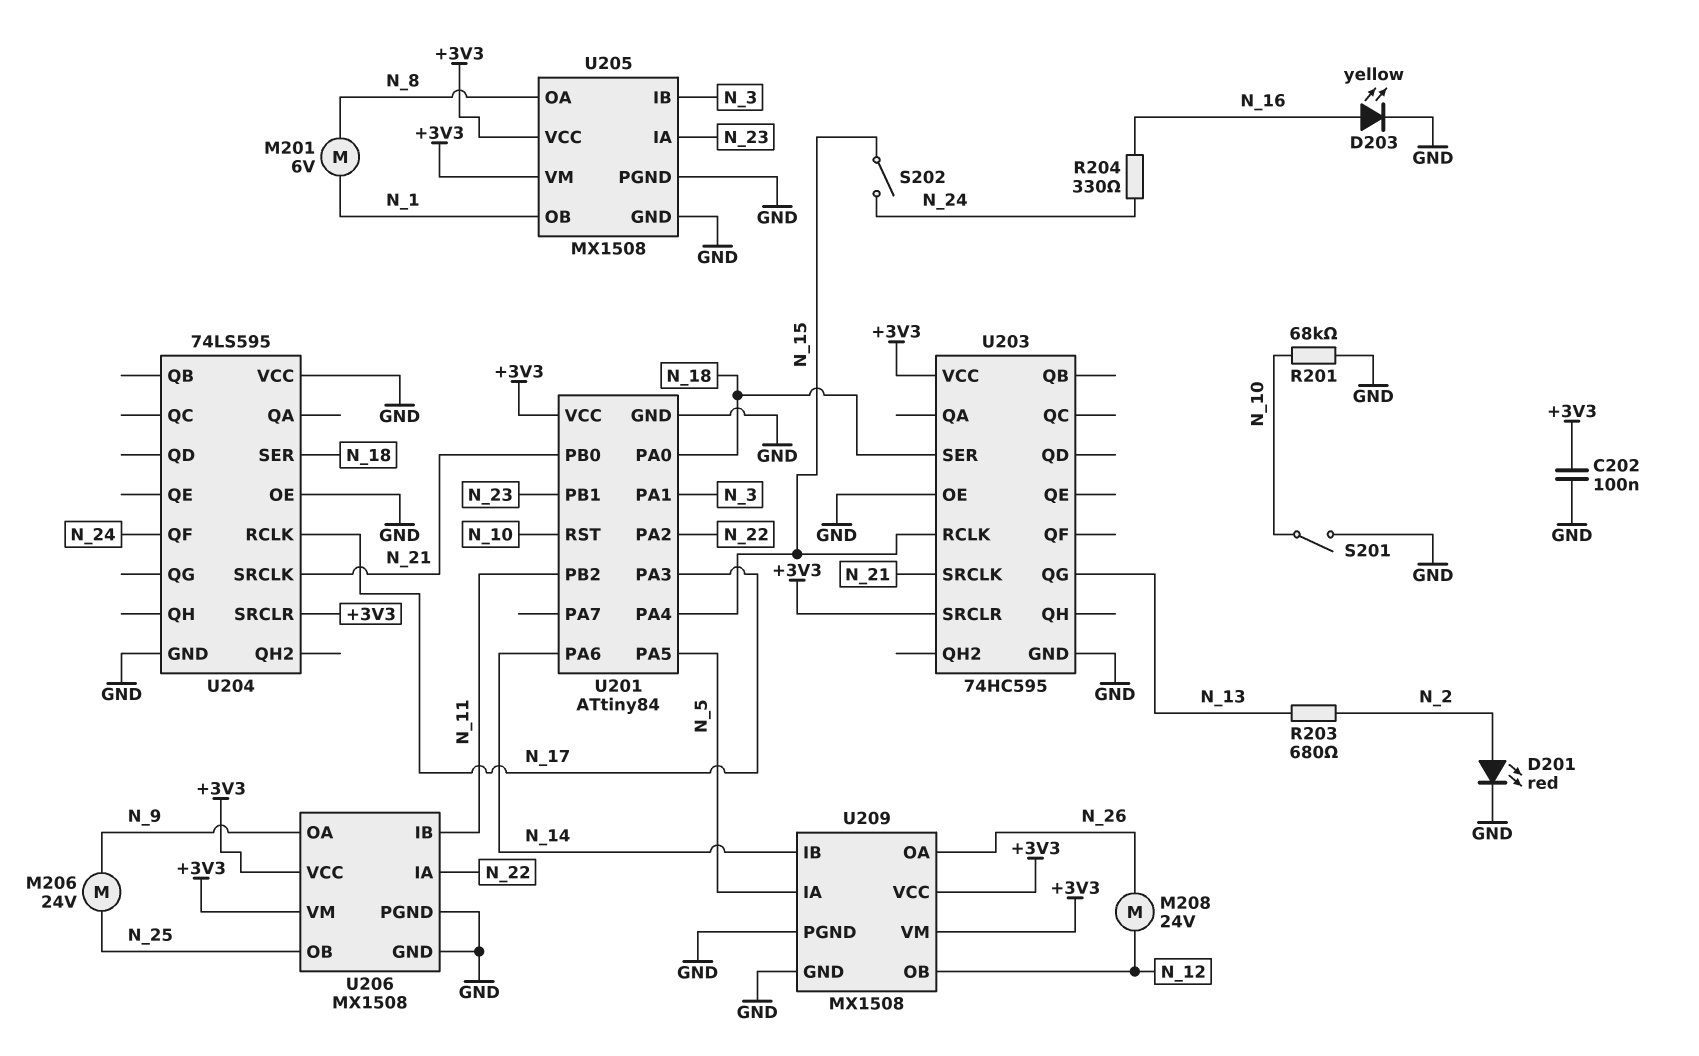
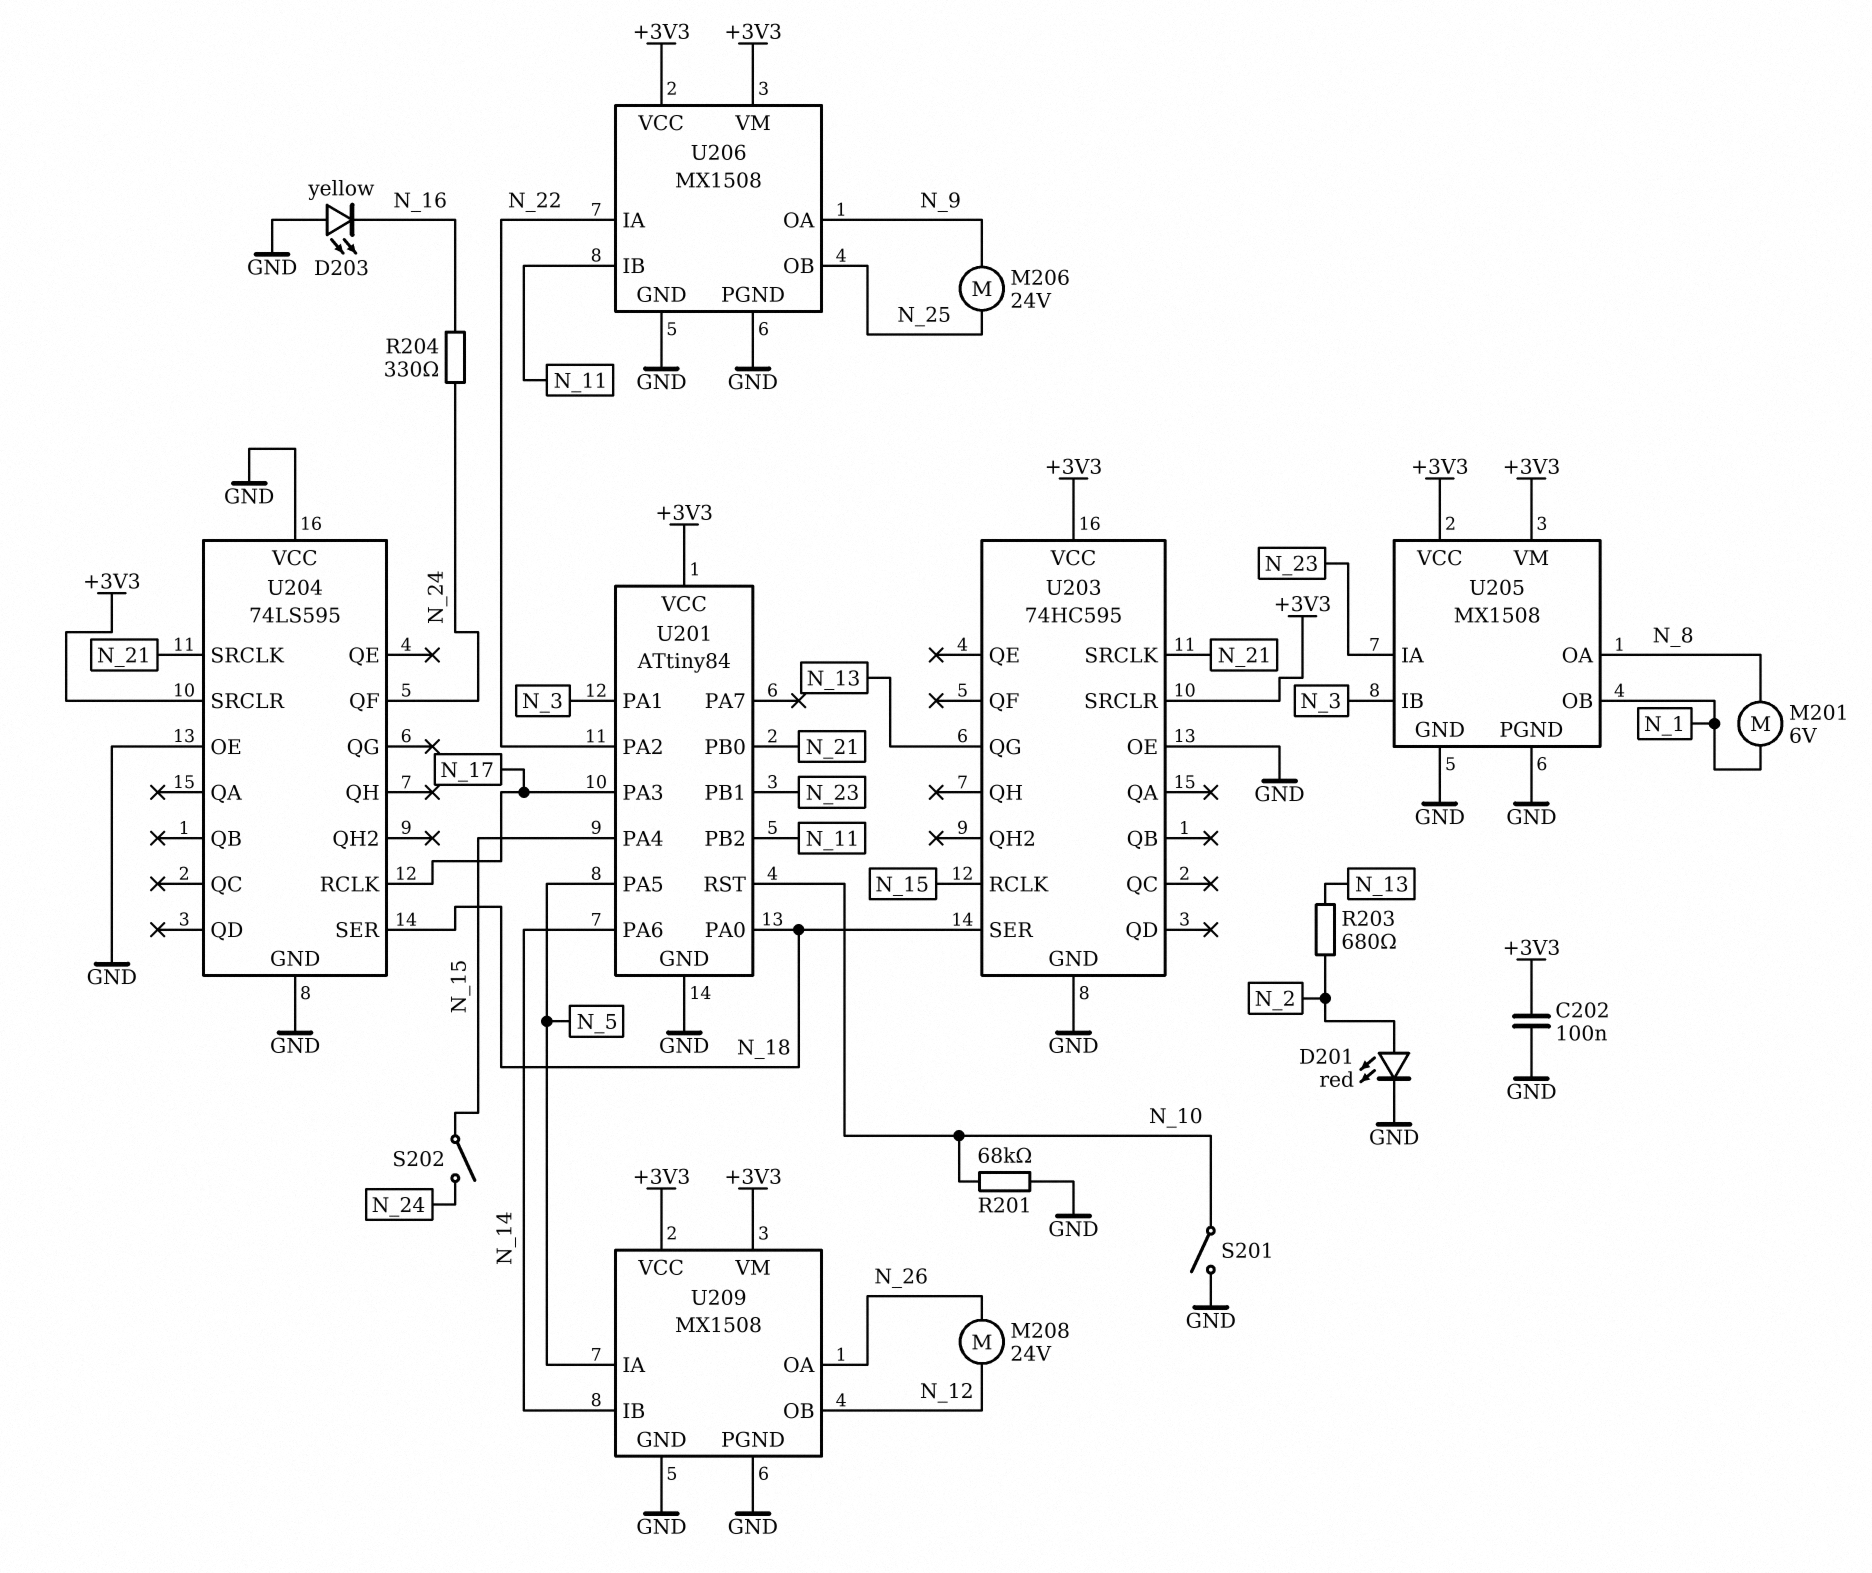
D203: LED yellow (A N_16, K GND) -> LED yellow (A GND, K N_16)

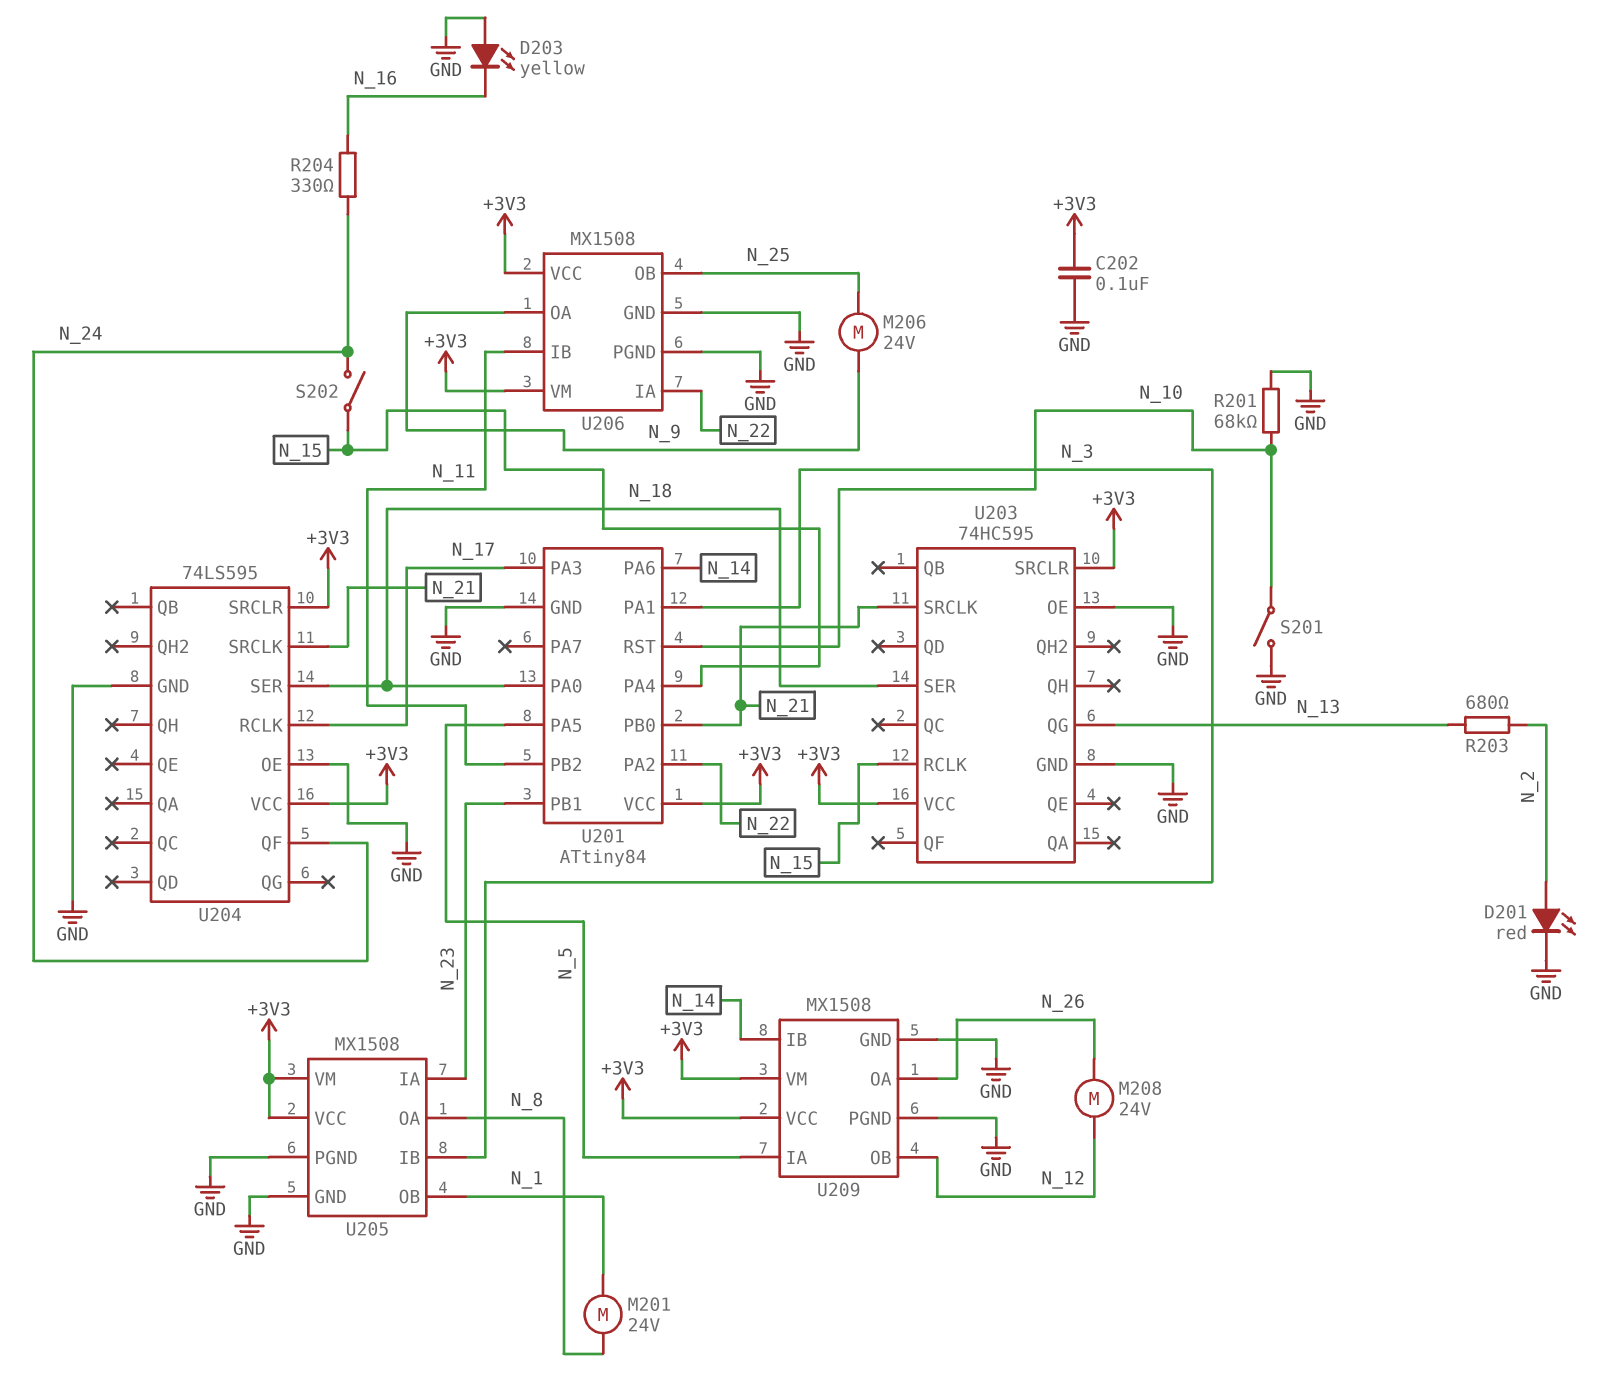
M201: motor 6V (N_1, N_8) -> motor 24V (N_1, N_8)
U204 pin VCC: GND -> +3V3

